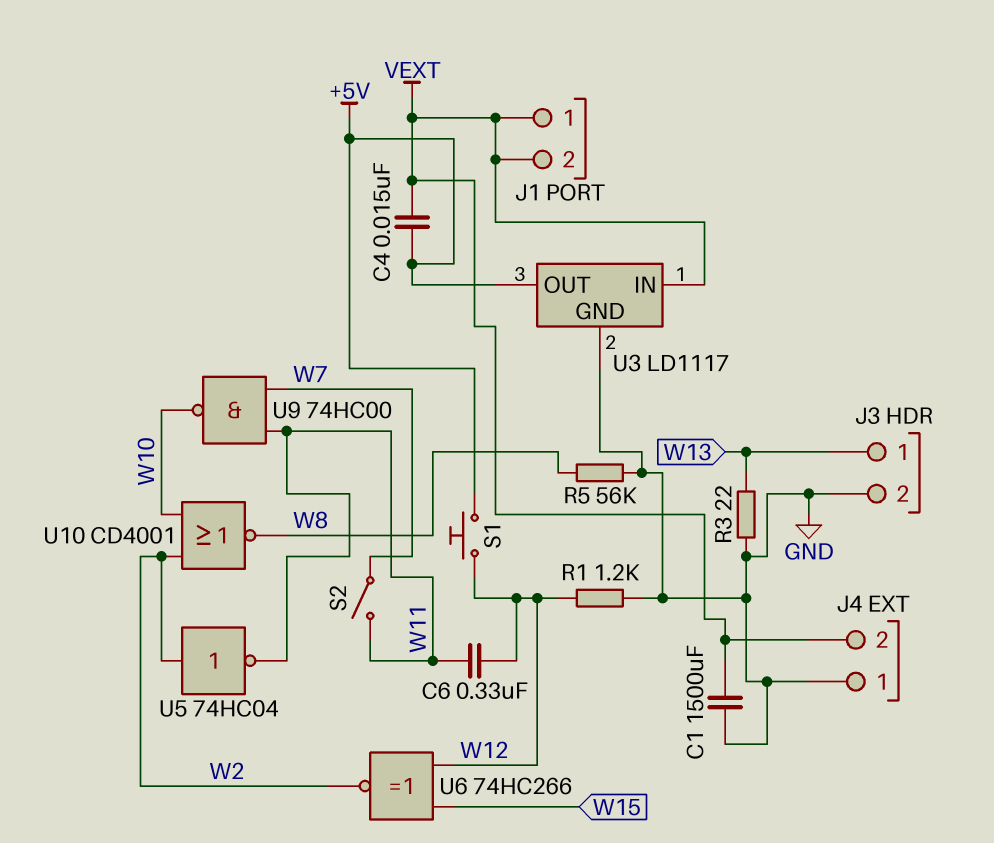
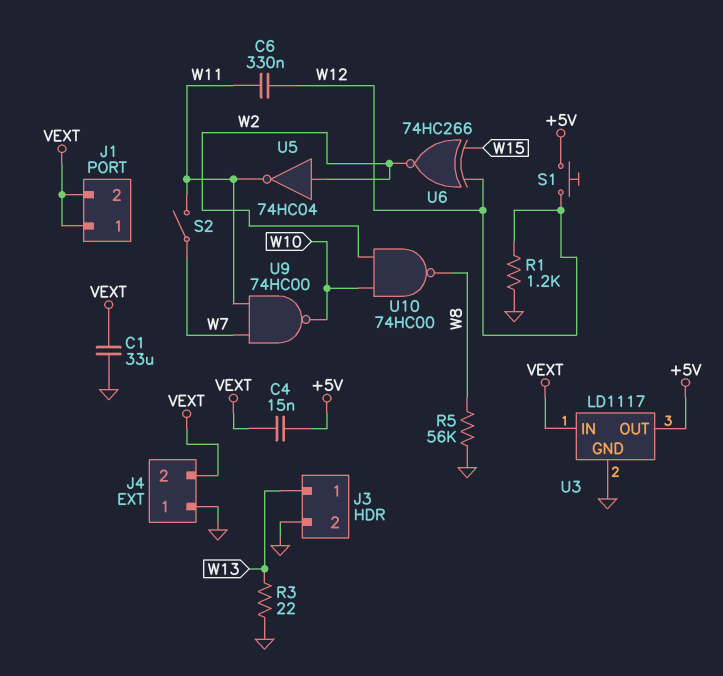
C1: 1500uF (GND, VEXT) -> 33uF (GND, VEXT)
U10: NOR CD4001 (in W2, in W10, out W8) -> NAND 74HC00 (in W2, in W10, out W8)

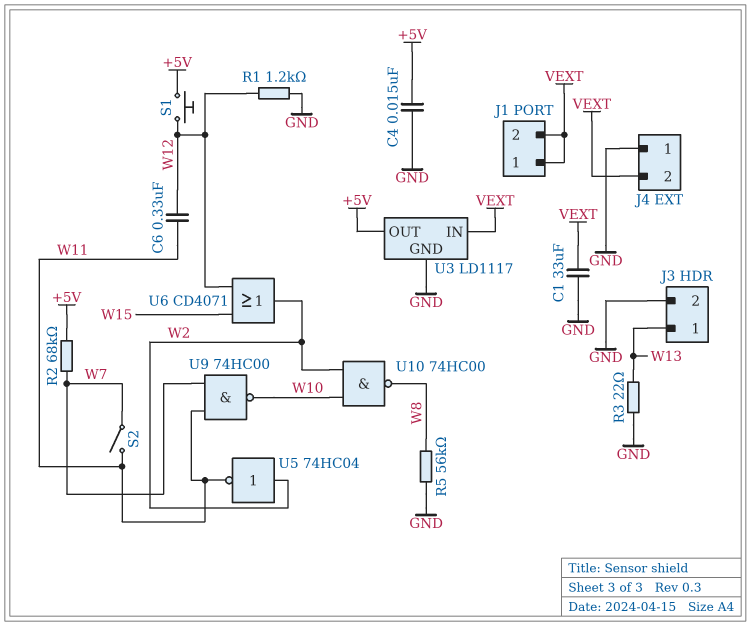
C4: 15nF (+5V, VEXT) -> 15nF (+5V, GND)
R2: none -> 68k (+5V, W7)
U6: XNOR 74HC266 (in W12, in W15, out W2) -> OR CD4071 (in W12, in W15, out W2)

